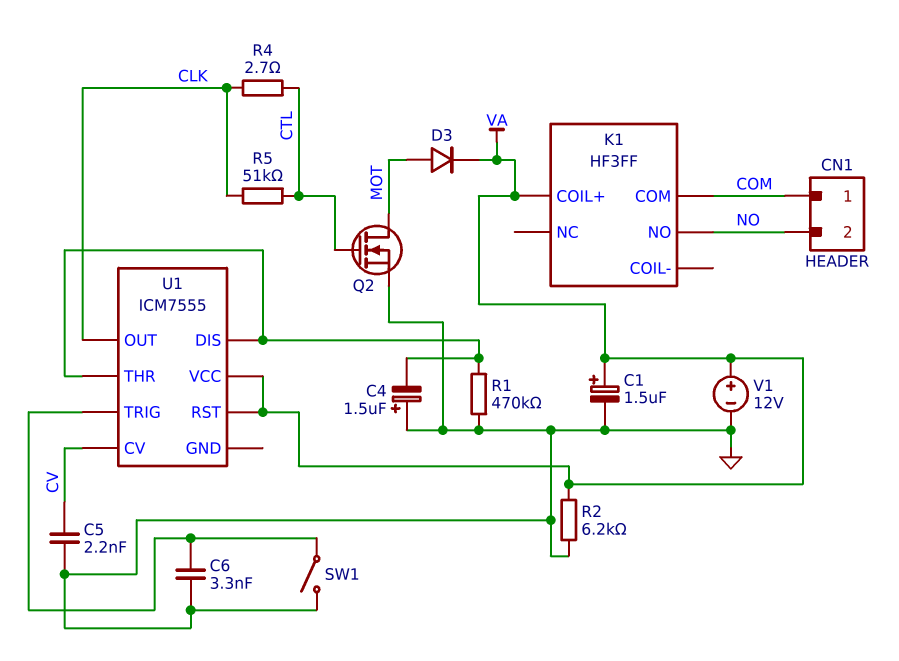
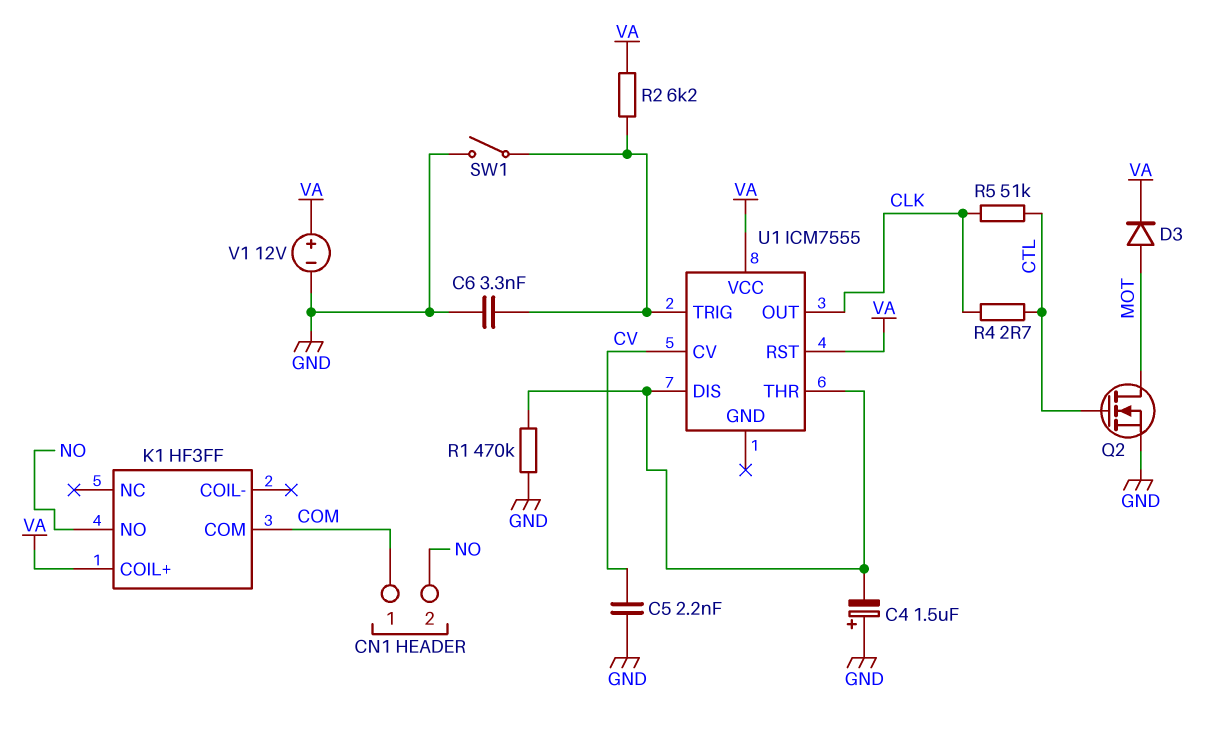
C1: 1.5uF (plus VA, minus GND) -> none
R2: 6.2k (GND, VA) -> 6.2k (U1/TRIG, VA)

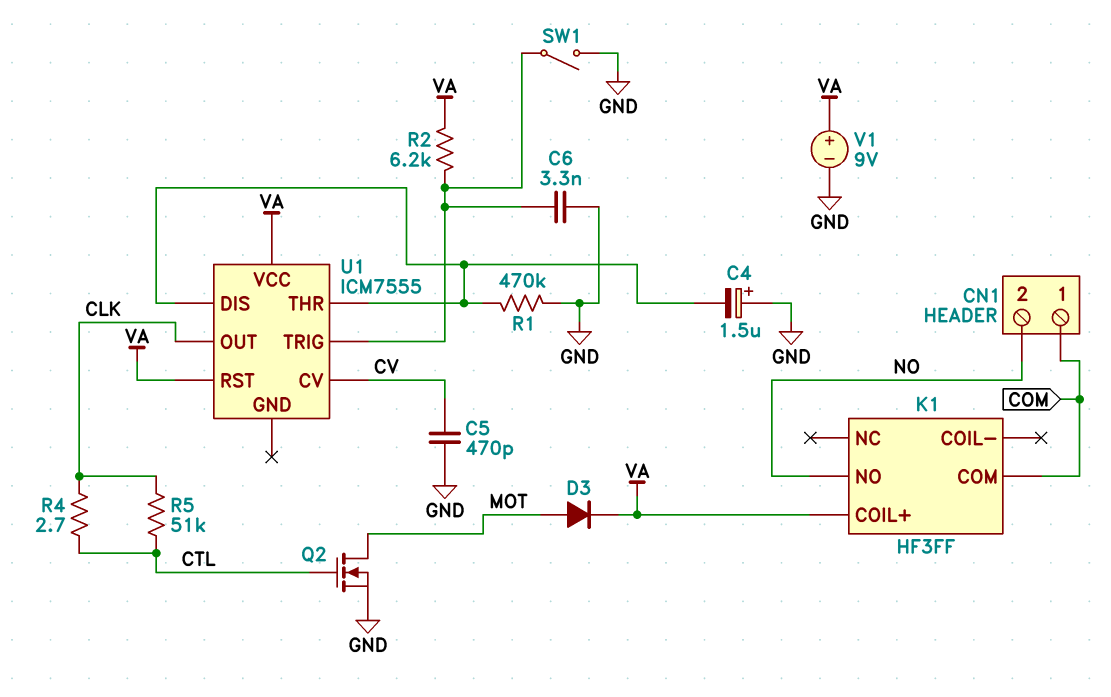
C5: 2.2nF (CV, GND) -> 470pF (CV, GND)
V1: 12V (plus VA, minus GND) -> 9V (plus VA, minus GND)

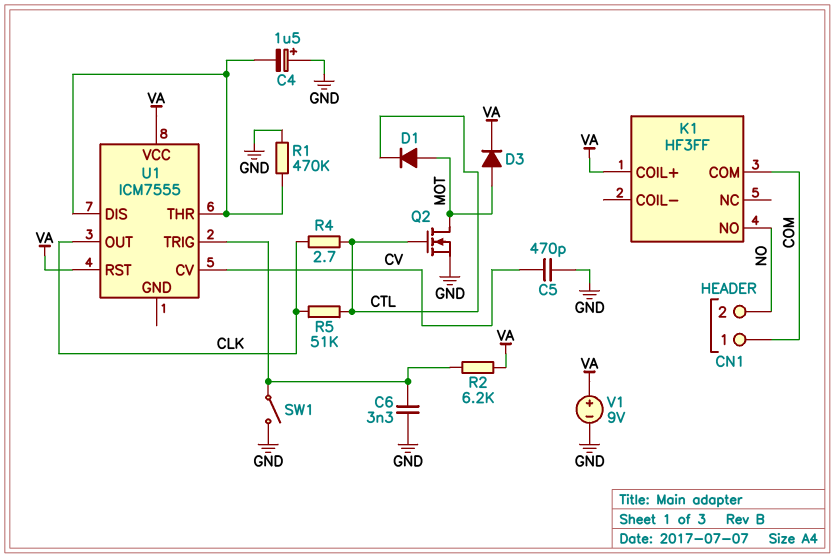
D1: none -> diode (A MOT, K CTL)

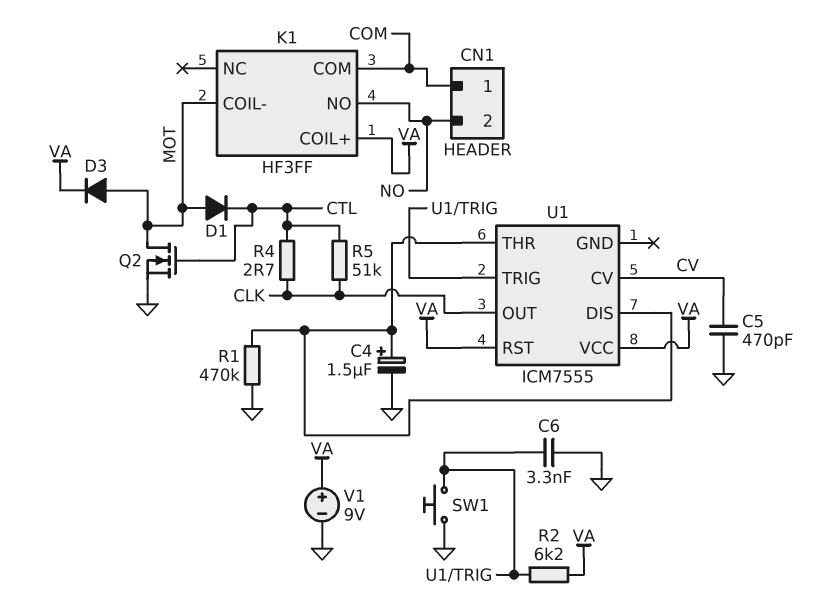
C4: 1.5uF (plus GND, minus U1/DIS) -> 1.5uF (plus U1/DIS, minus GND)
K1 pin COIL-: none -> MOT
SW1: switch (GND, U1/TRIG) -> button (GND, U1/TRIG)

